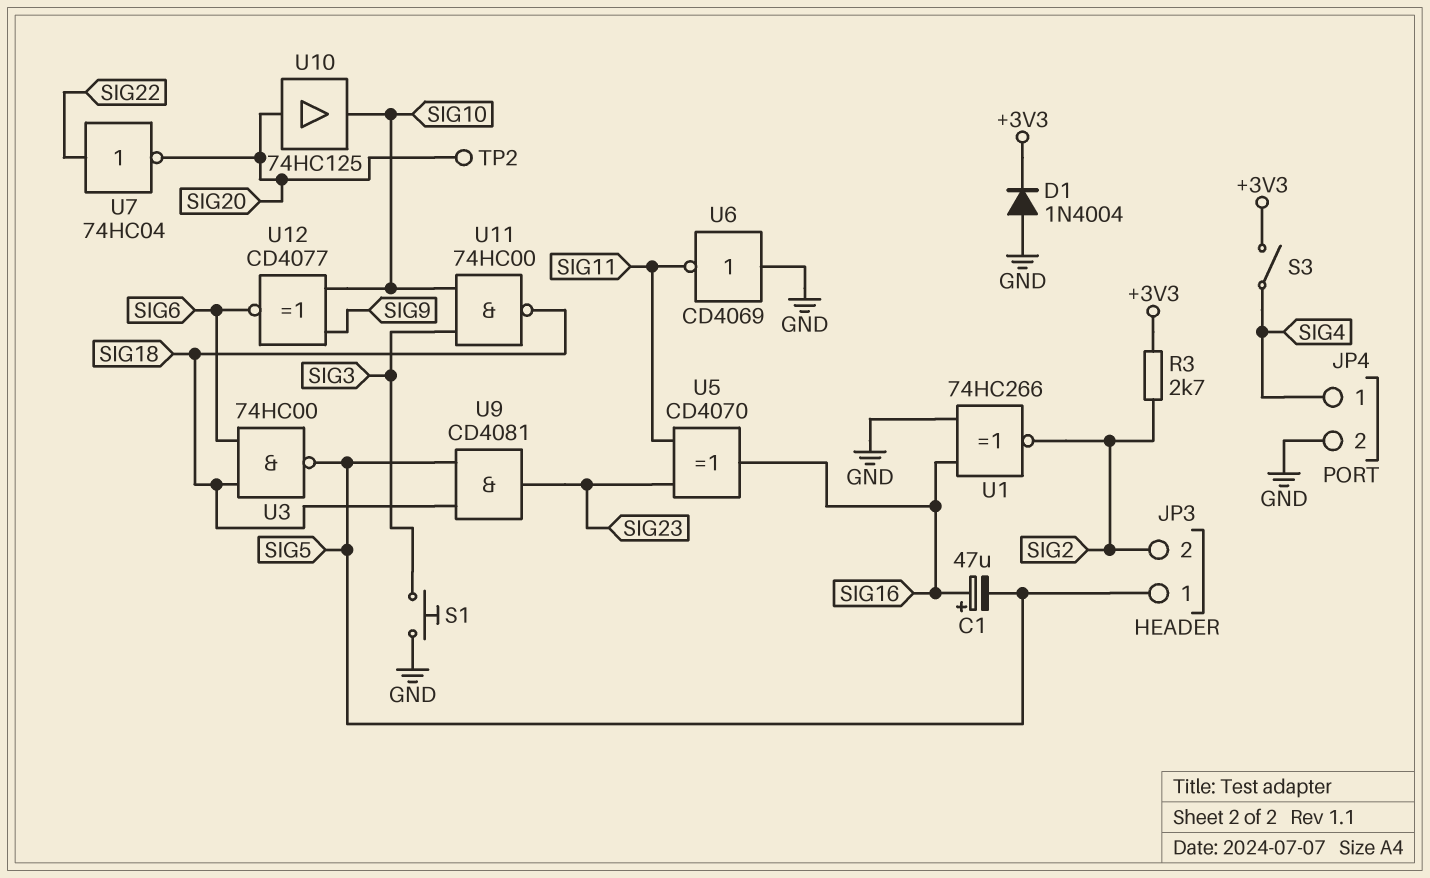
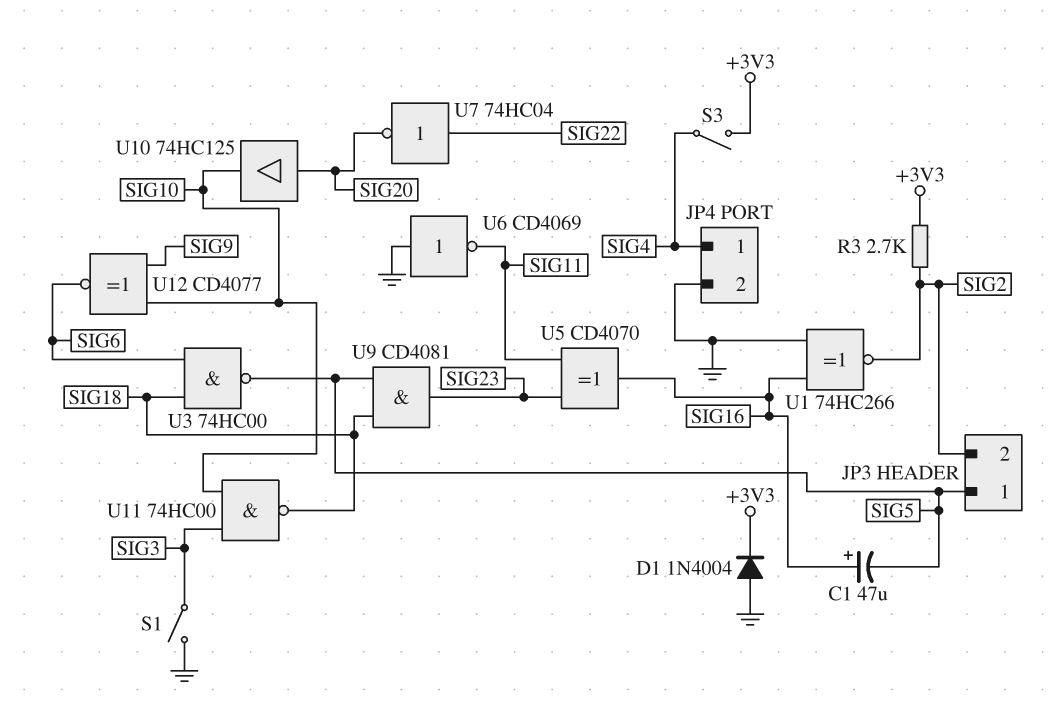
S1: button (GND, SIG3) -> switch (GND, SIG3)
TP2: test point (SIG20) -> none

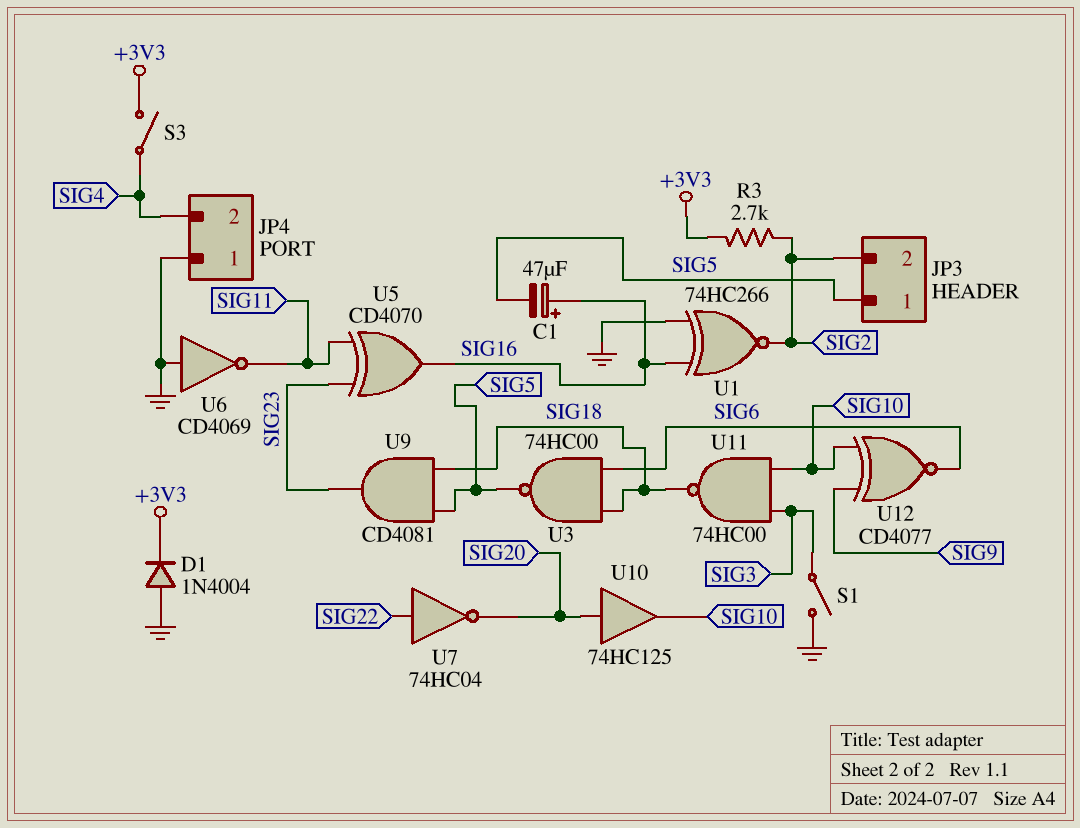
JP4 pin 1: SIG4 -> GND
JP4 pin 2: GND -> SIG4

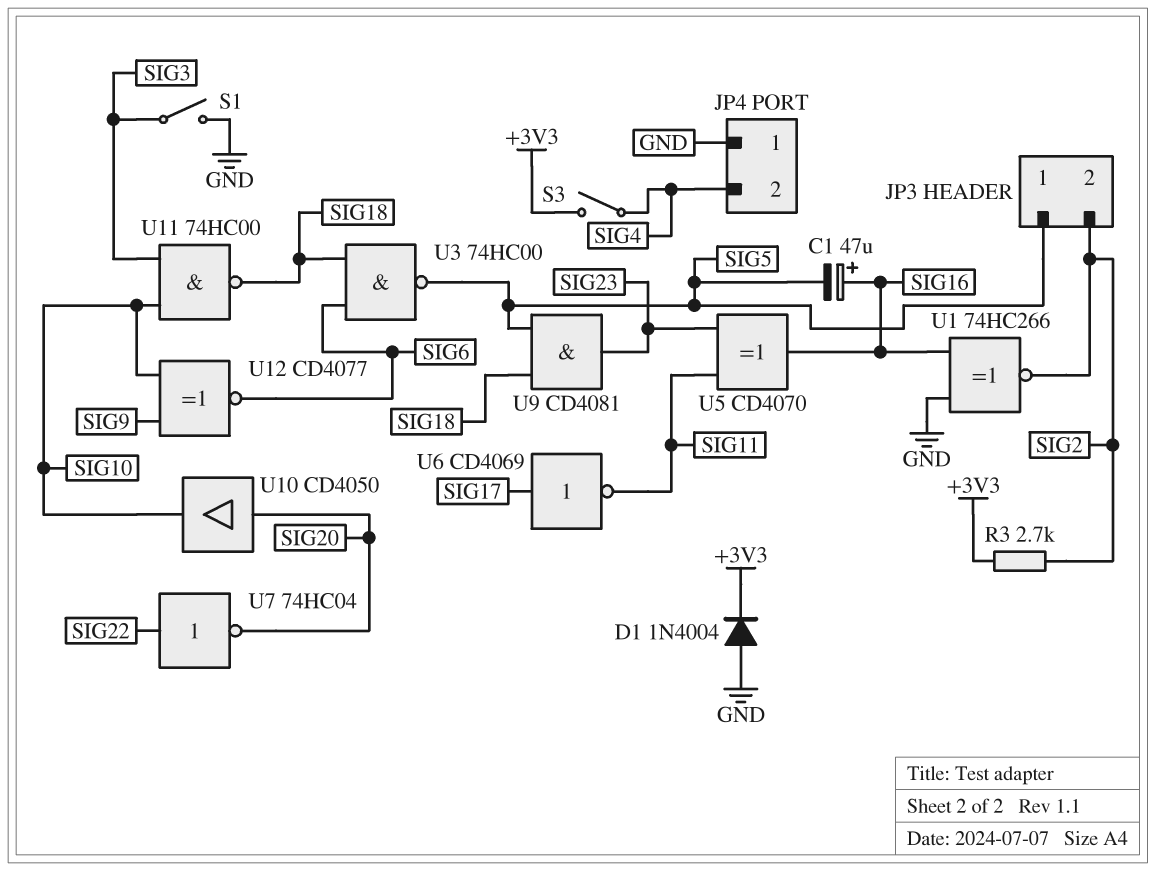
U6: NOT CD4069 (in GND, out SIG11) -> NOT CD4069 (in SIG17, out SIG11)
U10: buffer 74HC125 (in SIG20, out SIG10) -> buffer CD4050 (in SIG20, out SIG10)

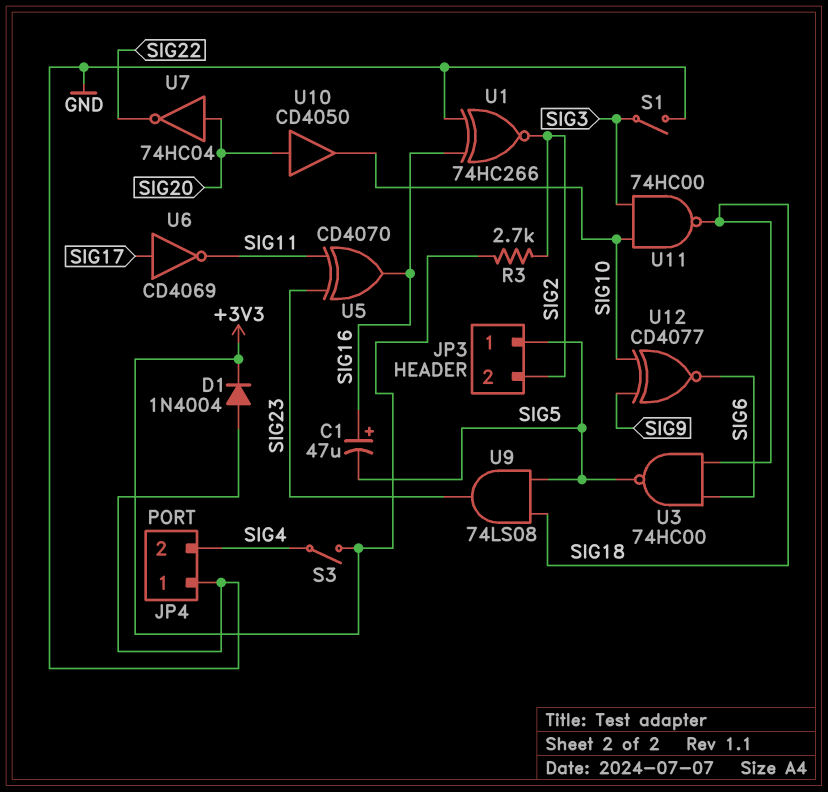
U7: NOT 74HC04 (in SIG22, out SIG20) -> NOT 74HC04 (in SIG20, out SIG22)
U9: AND CD4081 (in SIG5, in SIG18, out SIG23) -> AND 74LS08 (in SIG5, in SIG18, out SIG23)

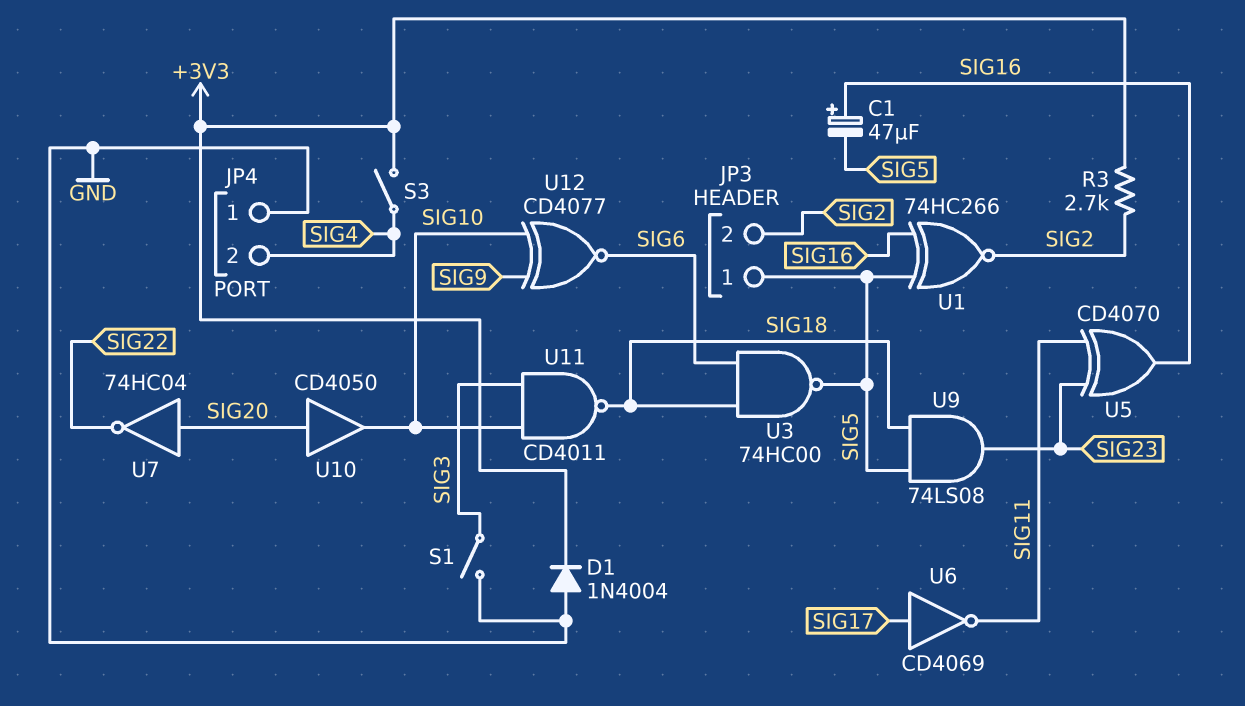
U1: XNOR 74HC266 (in GND, in SIG16, out SIG2) -> XNOR 74HC266 (in SIG5, in SIG16, out SIG2)
U11: NAND 74HC00 (in SIG3, in SIG10, out SIG18) -> NAND CD4011 (in SIG3, in SIG10, out SIG18)

